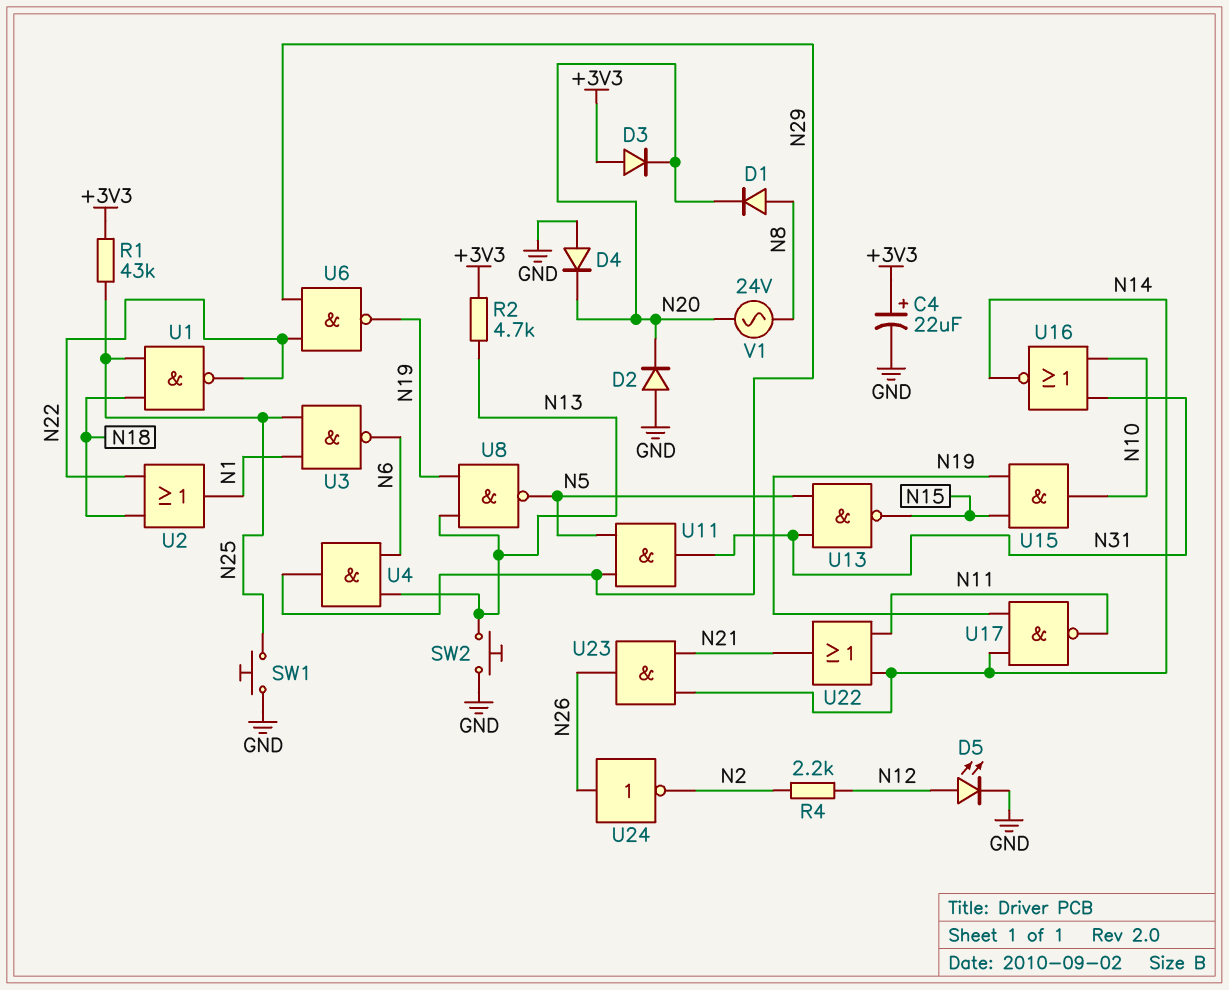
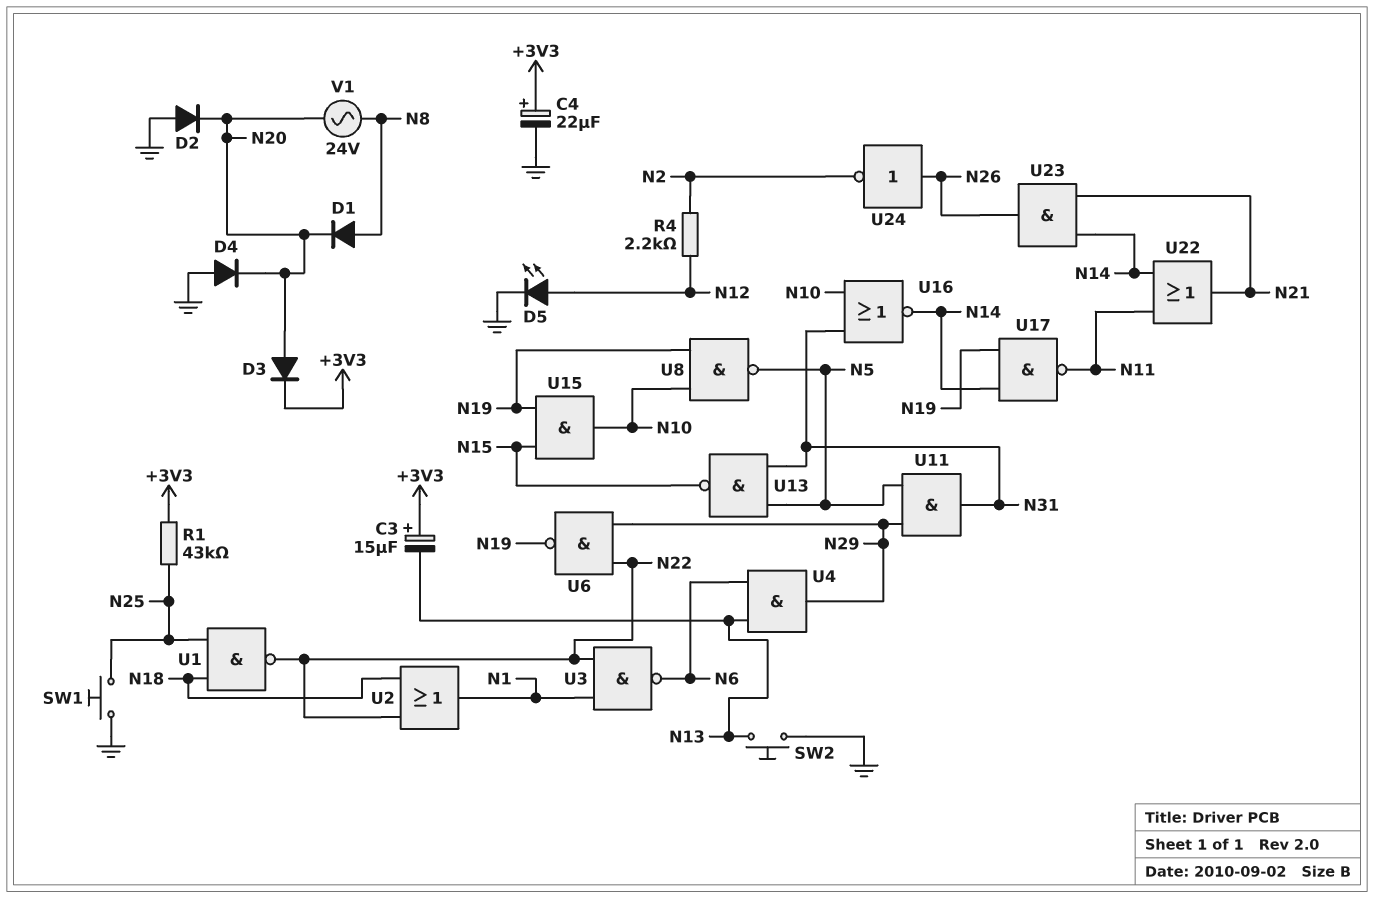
C3: none -> 15uF (plus +3V3, minus N13)
D3: diode (A +3V3, K N20) -> diode (A N20, K +3V3)
R2: 4.7k (+3V3, N13) -> none
U3: NAND (in N1, in N25, out N6) -> NAND (in N1, in N22, out N6)
U8: NAND (in N13, in N19, out N5) -> NAND (in N10, in N19, out N5)

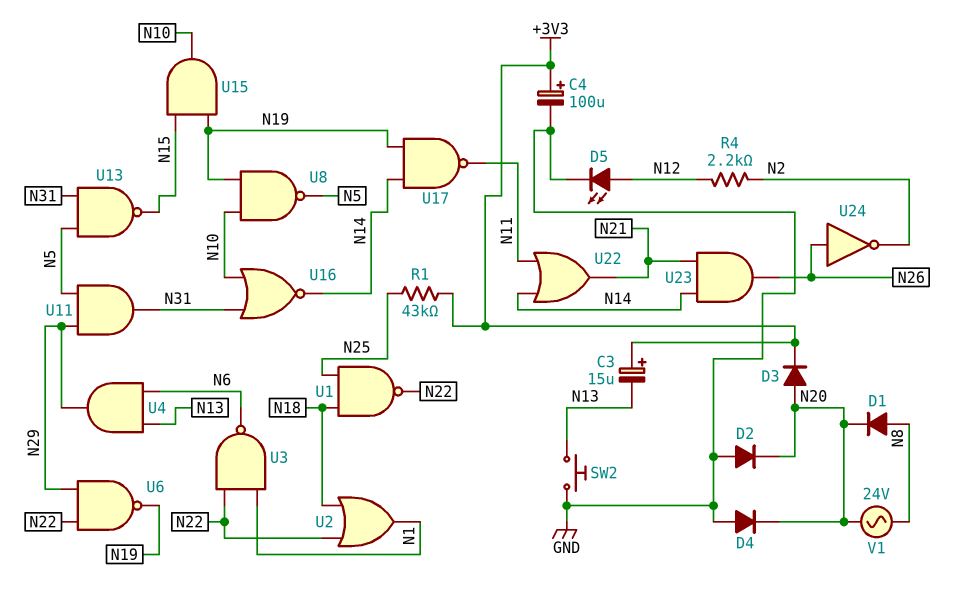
C4: 22uF (plus +3V3, minus GND) -> 100uF (plus +3V3, minus GND)
SW1: button (GND, N25) -> none

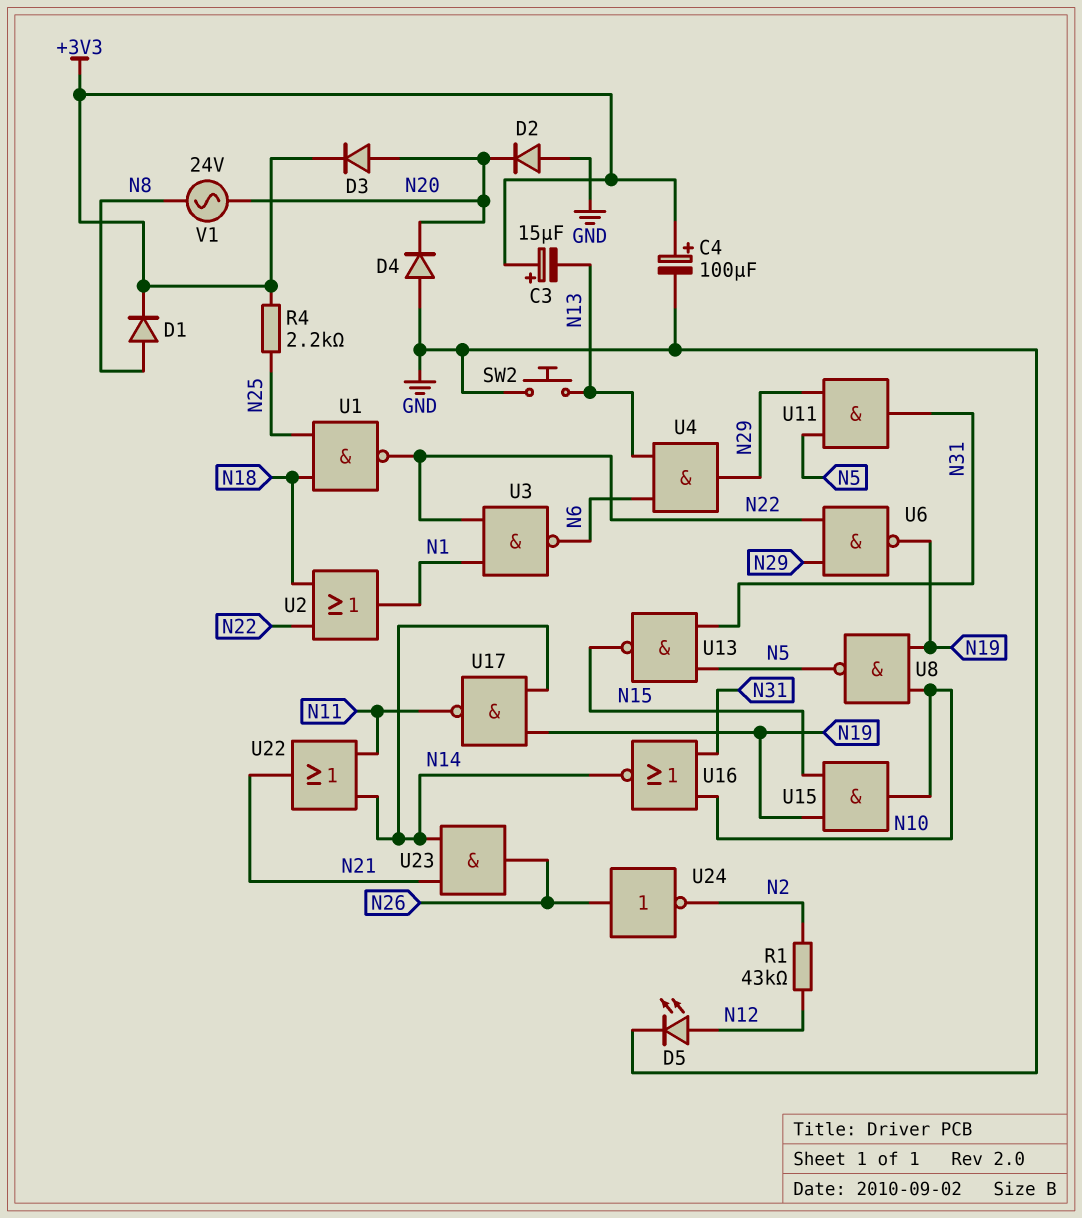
D1: diode (A N8, K N20) -> diode (A N8, K +3V3)
R1: 43k (+3V3, N25) -> 43k (N2, N12)
R4: 2.2k (N2, N12) -> 2.2k (+3V3, N25)

